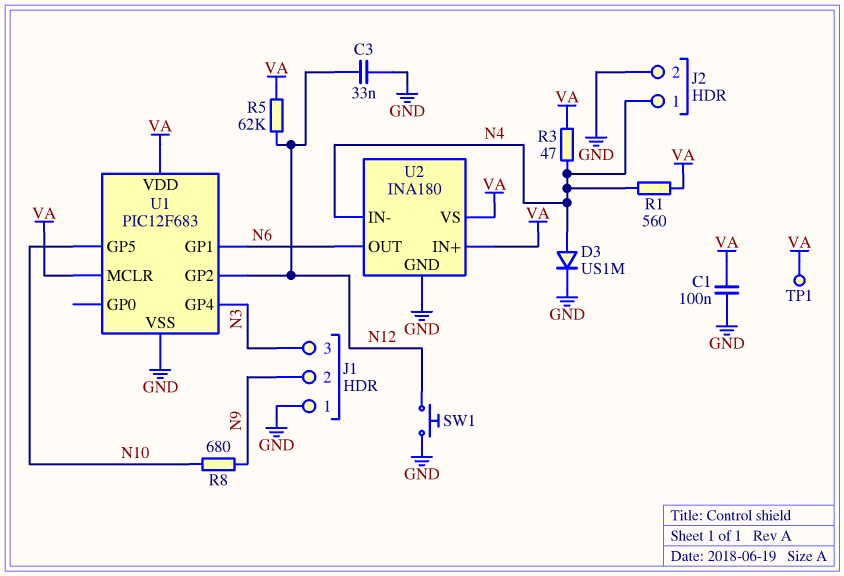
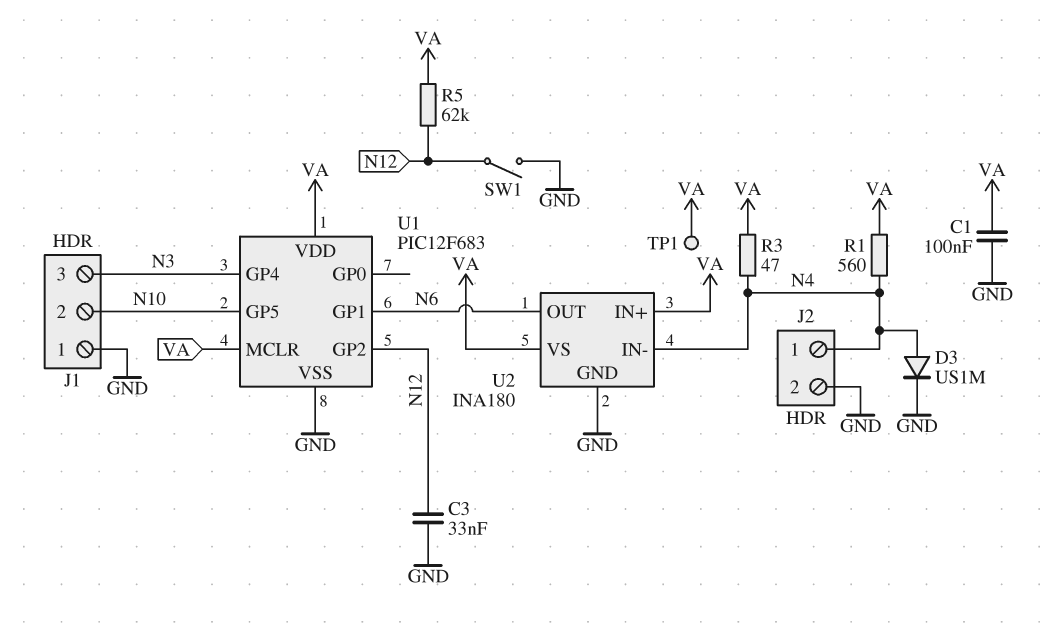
J1 pin 2: N9 -> N10
R8: 680 (N9, N10) -> none
SW1: button (GND, N12) -> switch (GND, N12)

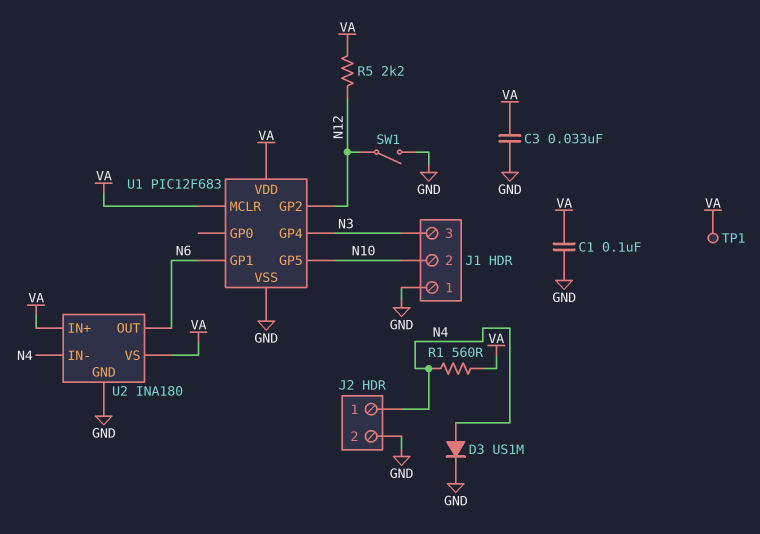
C3: 33nF (GND, N12) -> 33nF (GND, VA)
R3: 47 (N4, VA) -> none
R5: 62k (N12, VA) -> 2.2k (N12, VA)

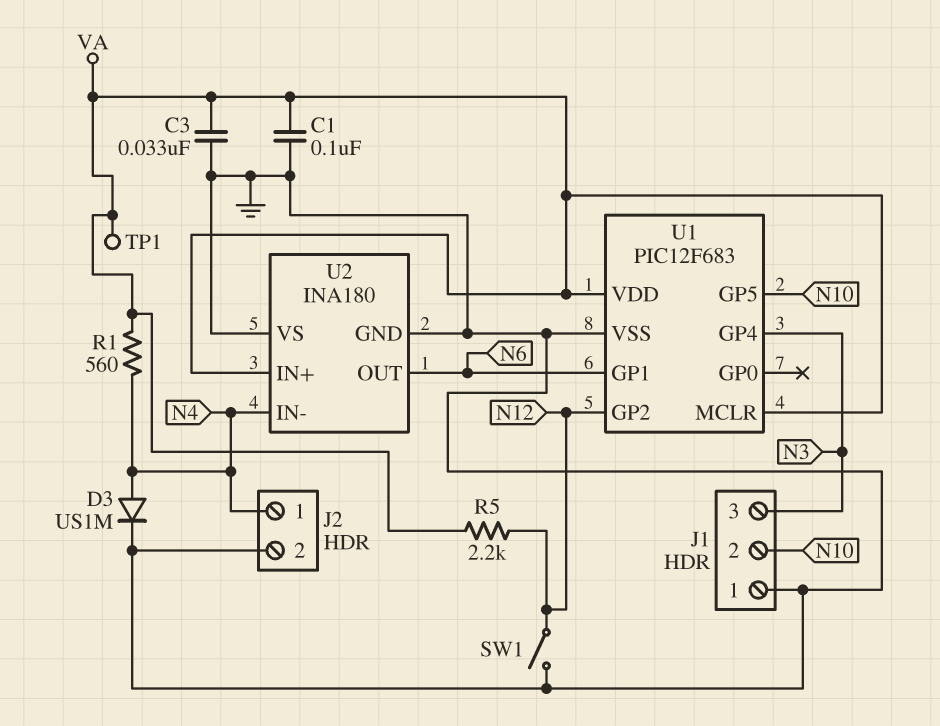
U2 pin VS: VA -> GND

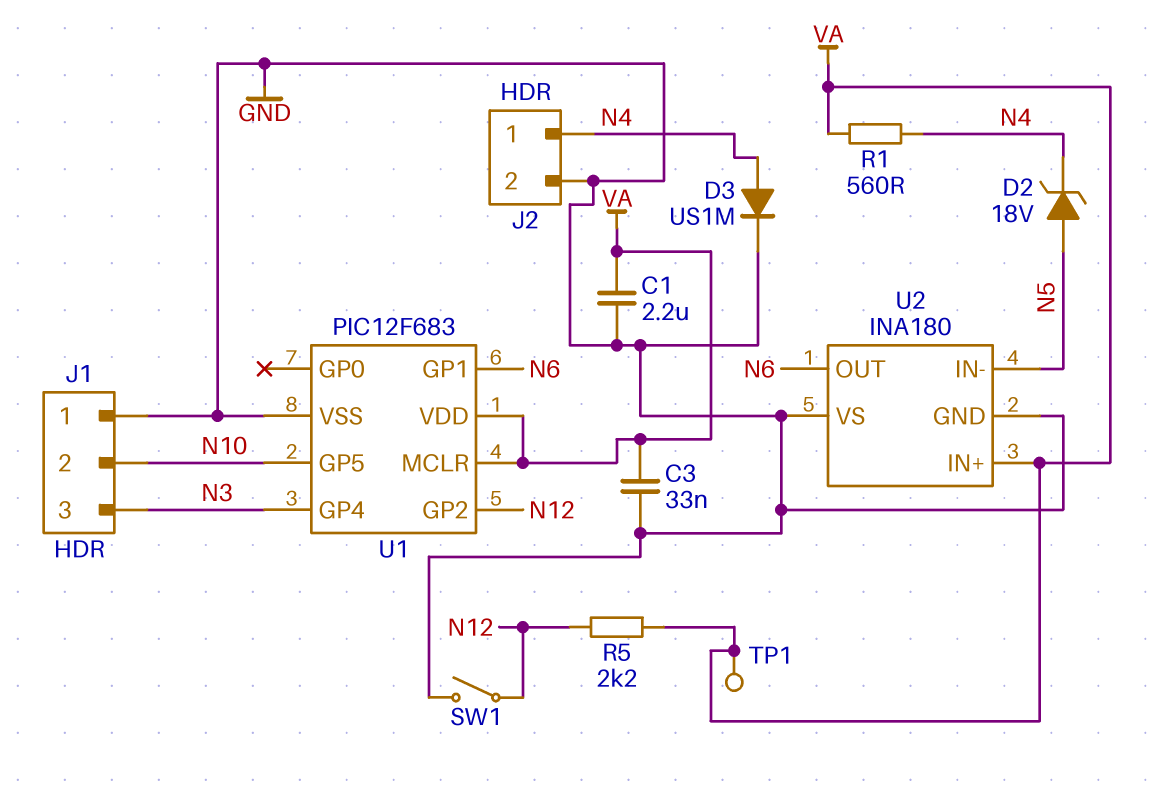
C1: 100nF (GND, VA) -> 2.2uF (GND, VA)
D2: none -> zener 18V (A N5, K N4)
U2 pin IN-: N4 -> N5

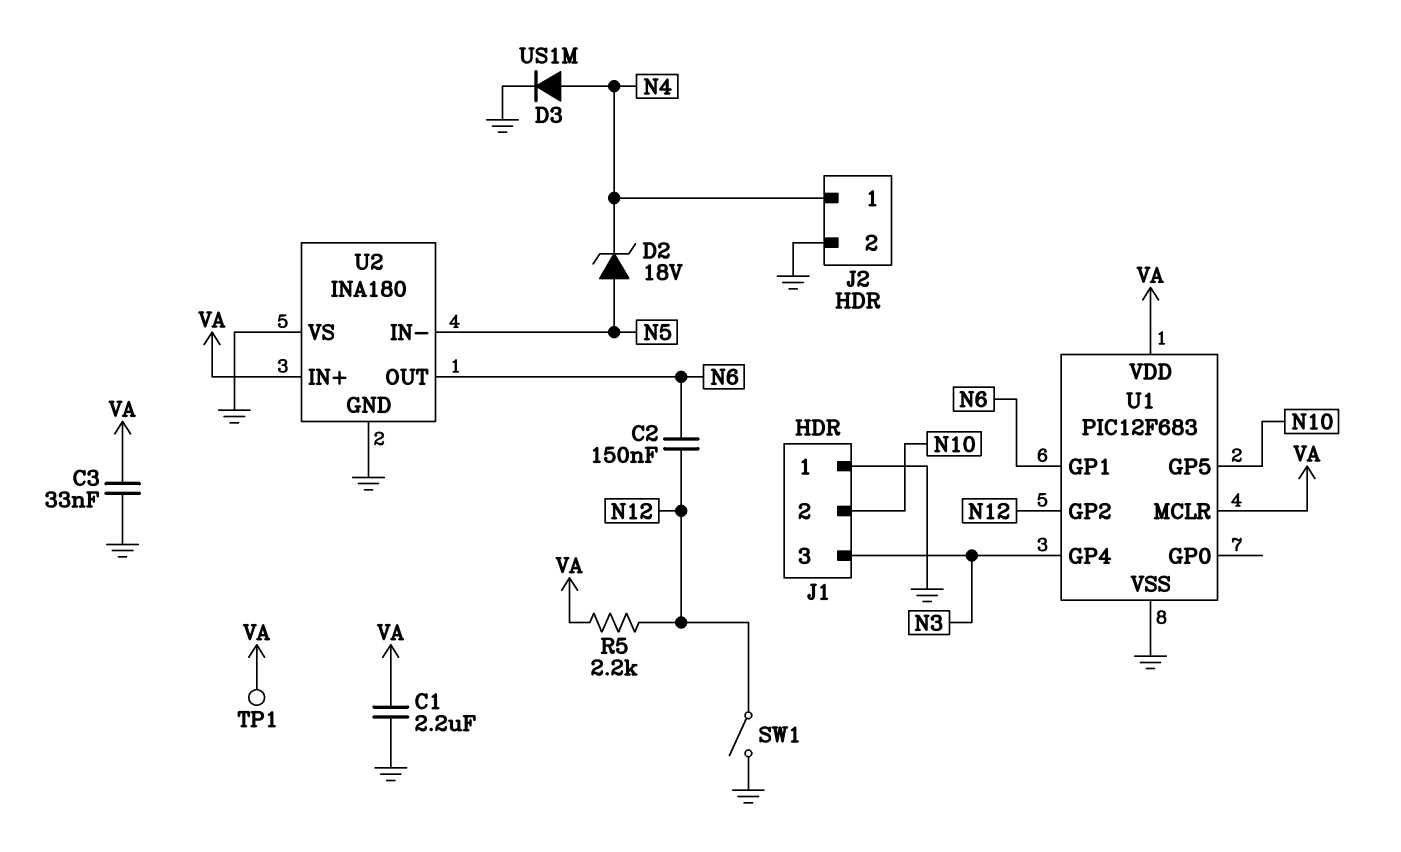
C2: none -> 150nF (N6, N12)
R1: 560 (N4, VA) -> none

